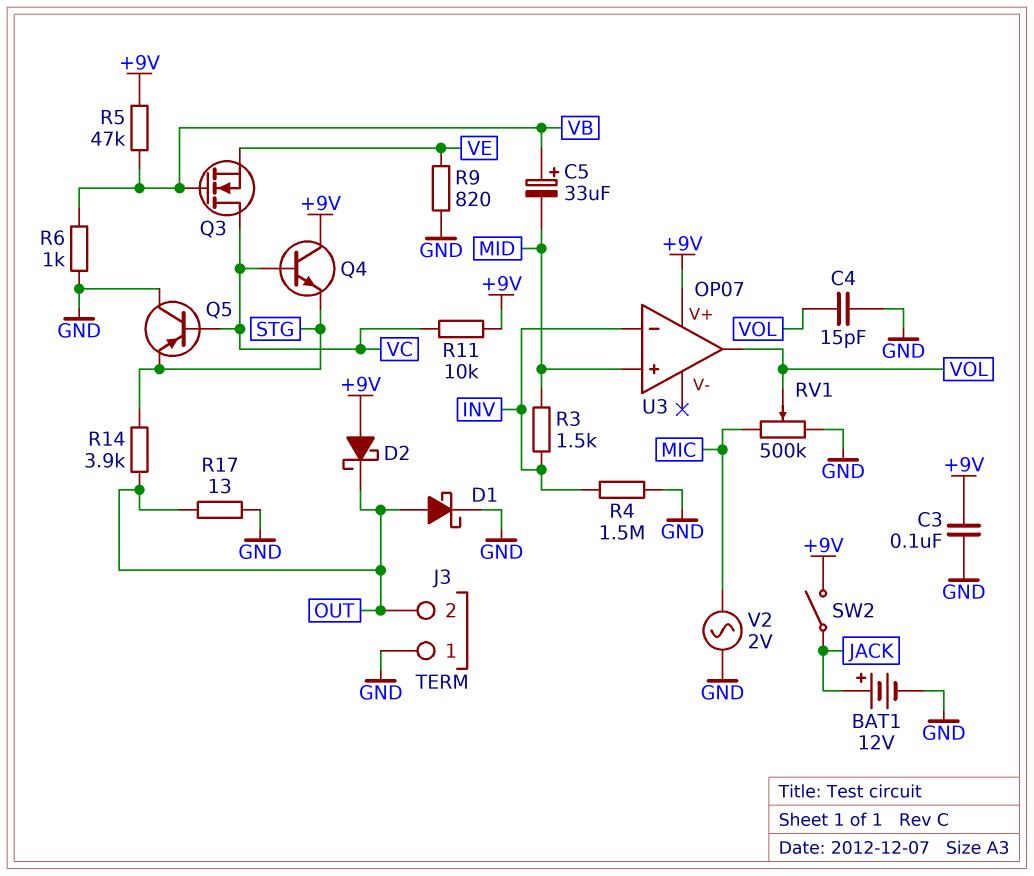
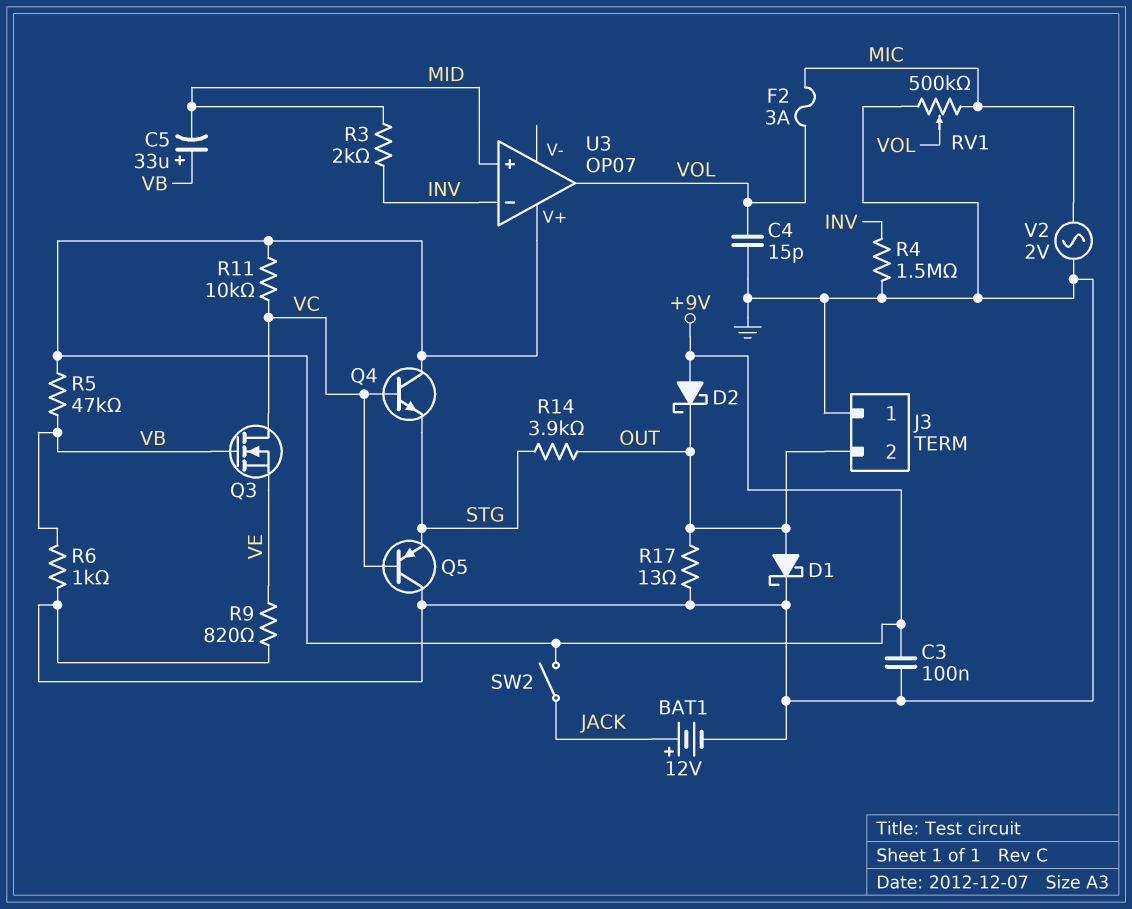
F2: none -> 3A (MIC, VOL)
R3: 1.5k (INV, MID) -> 2k (INV, MID)

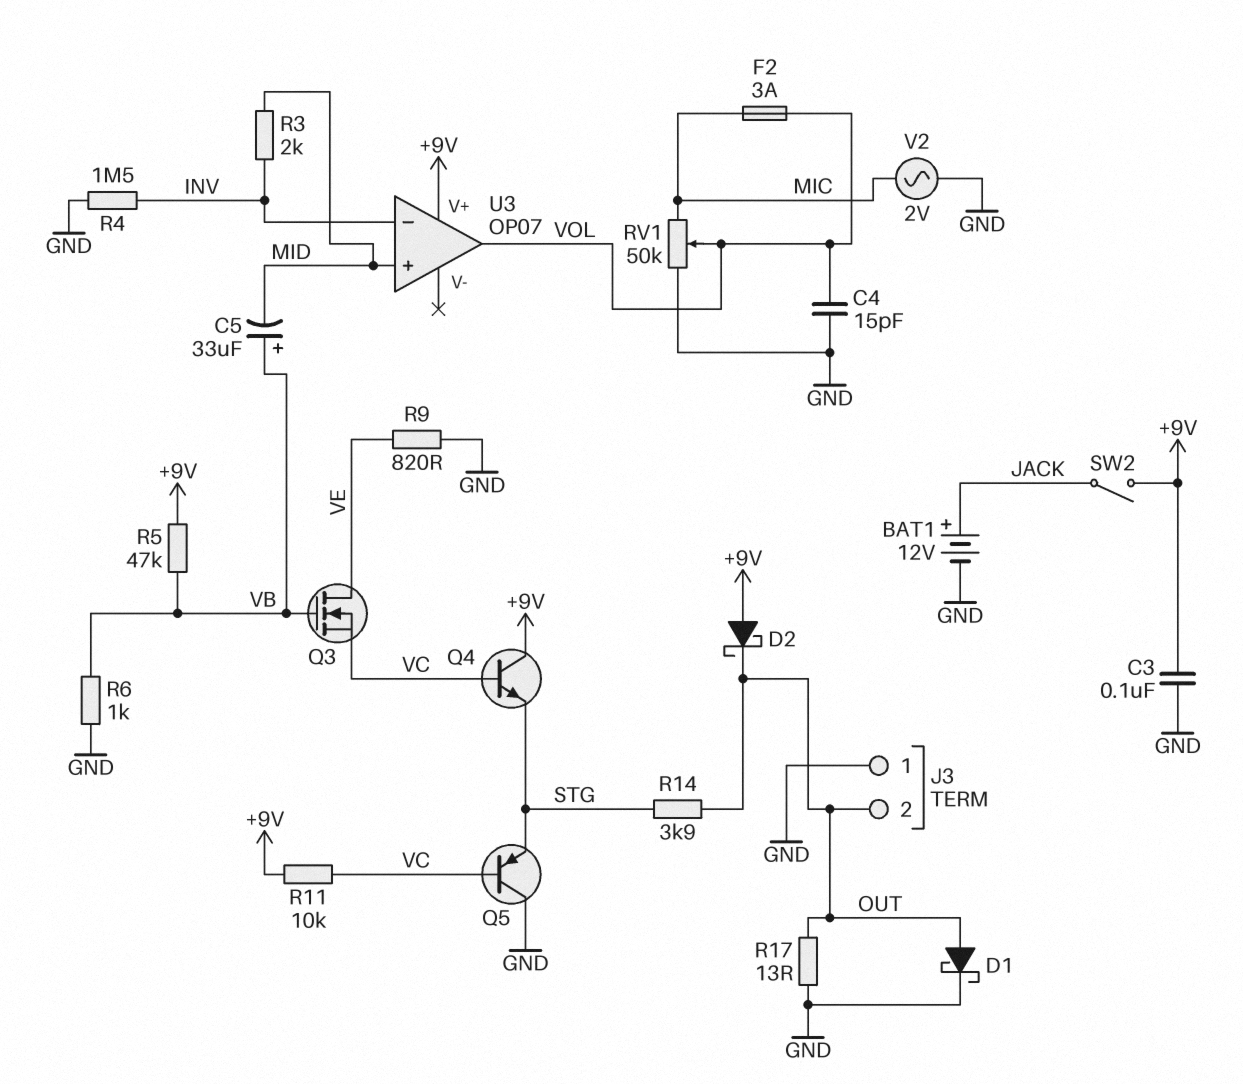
Q3: NMOS (G VB, D VC, S VE) -> NMOS (G VB, D VE, S VC)
RV1: 500k (GND, MIC, wiper VOL) -> 50k (GND, MIC, wiper VOL)

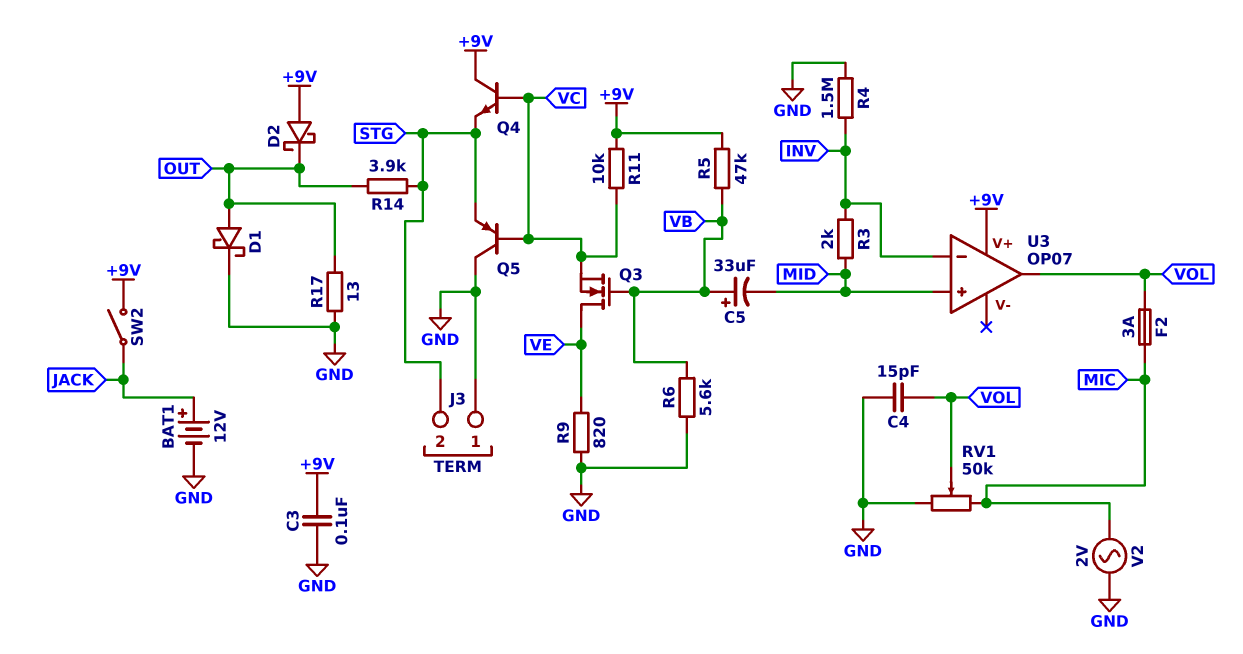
J3 pin 2: OUT -> STG
R6: 1k (GND, VB) -> 5.6k (GND, VB)

